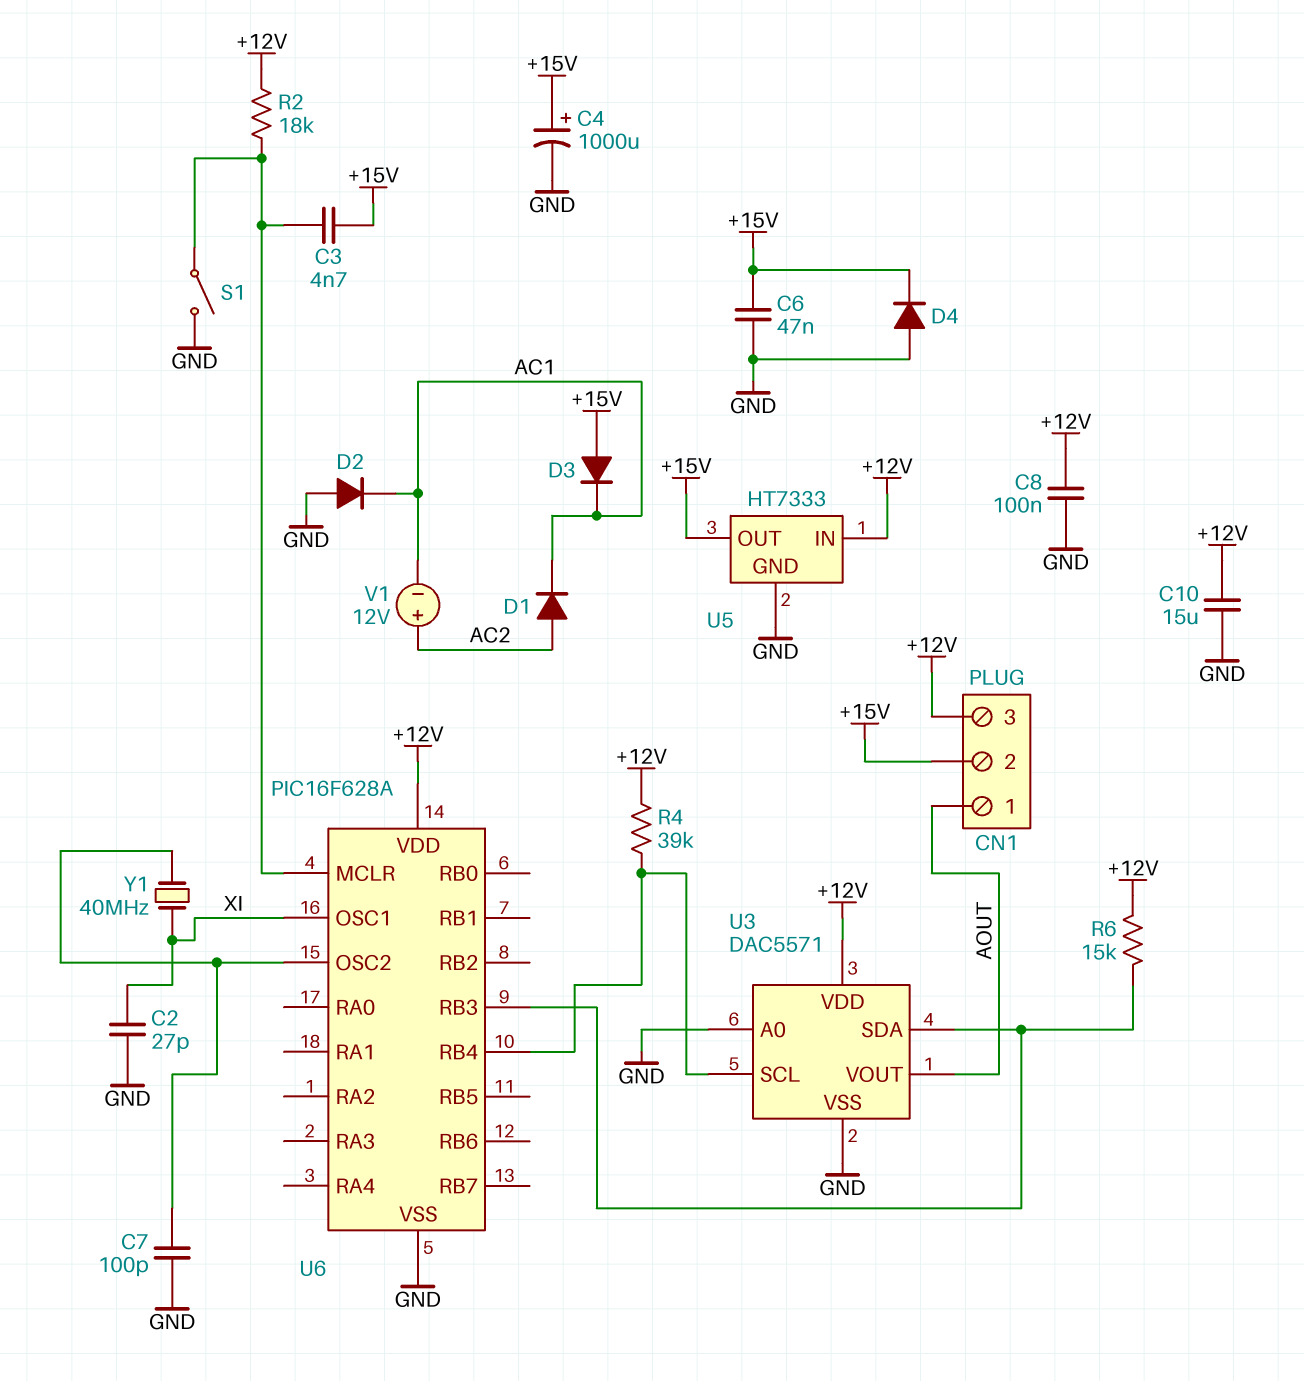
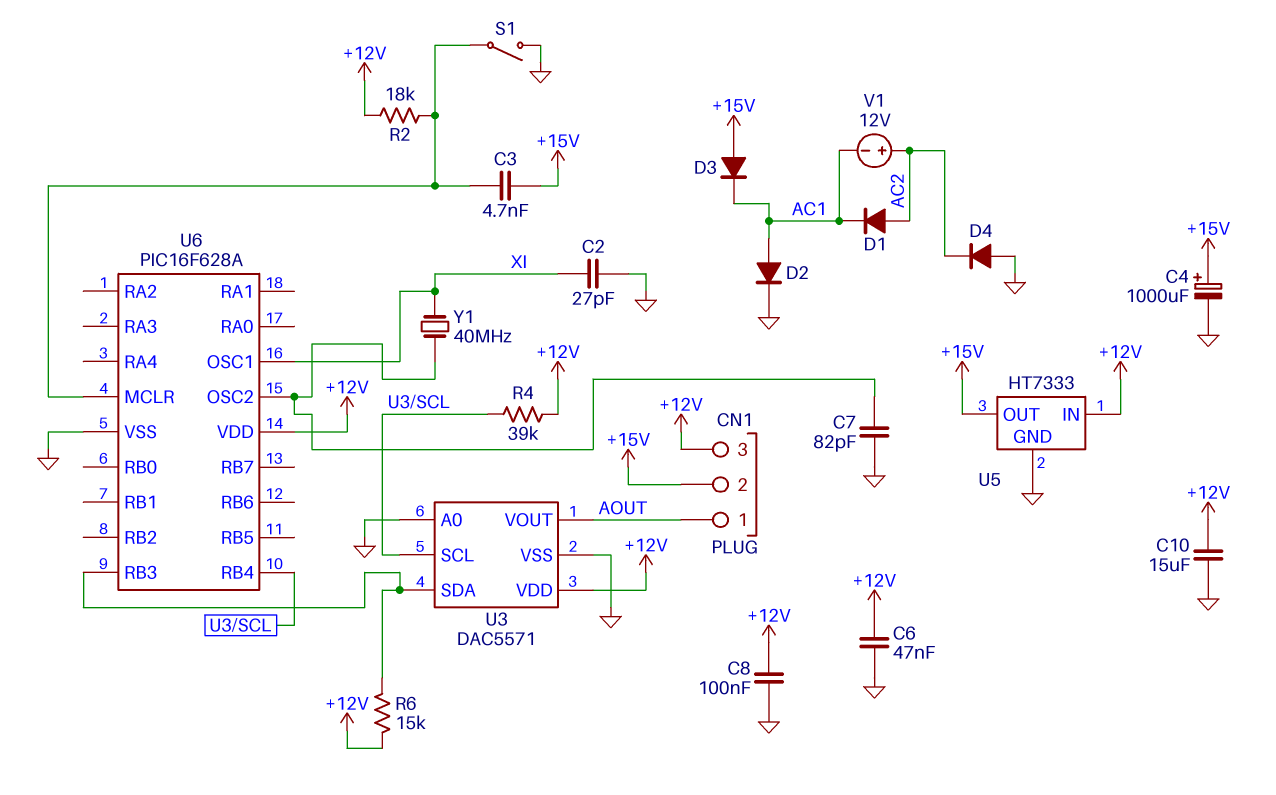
C6: 47nF (+15V, GND) -> 47nF (+12V, GND)
C7: 100pF (GND, U6/OSC2) -> 82pF (GND, U6/OSC2)
D2: diode (A GND, K AC1) -> diode (A AC1, K GND)
D4: diode (A GND, K +15V) -> diode (A GND, K AC2)

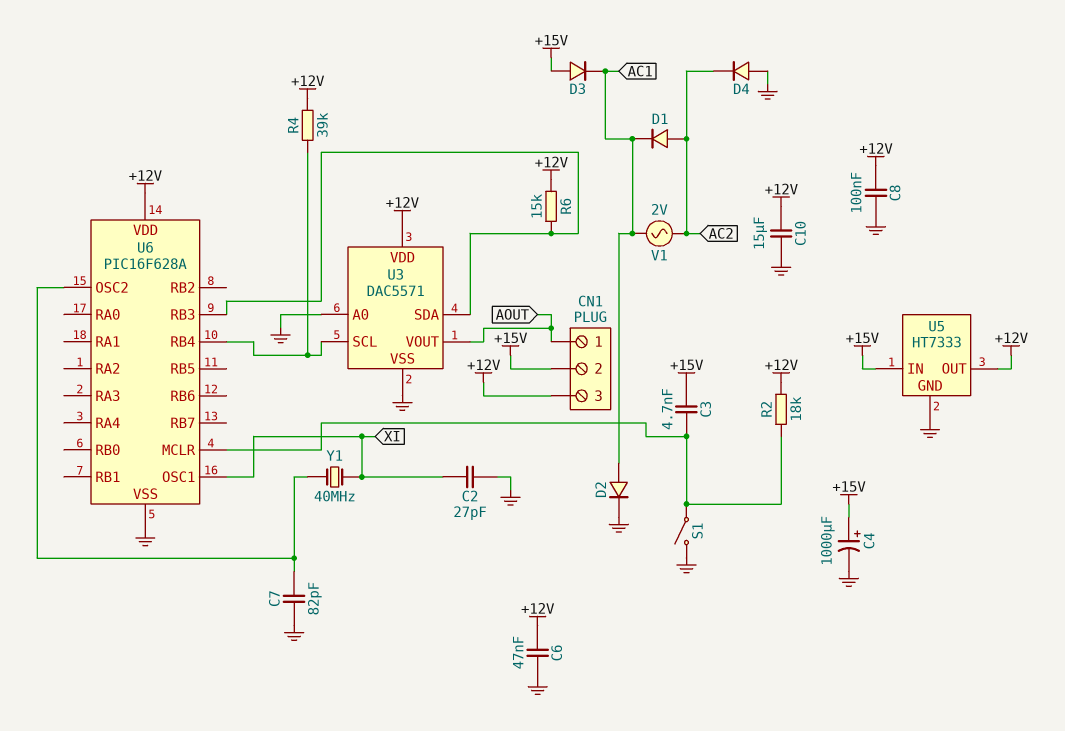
U5 pin IN: +12V -> +15V
U5 pin OUT: +15V -> +12V
V1: 12V (plus AC2, minus AC1) -> AC 2V (AC1, AC2)

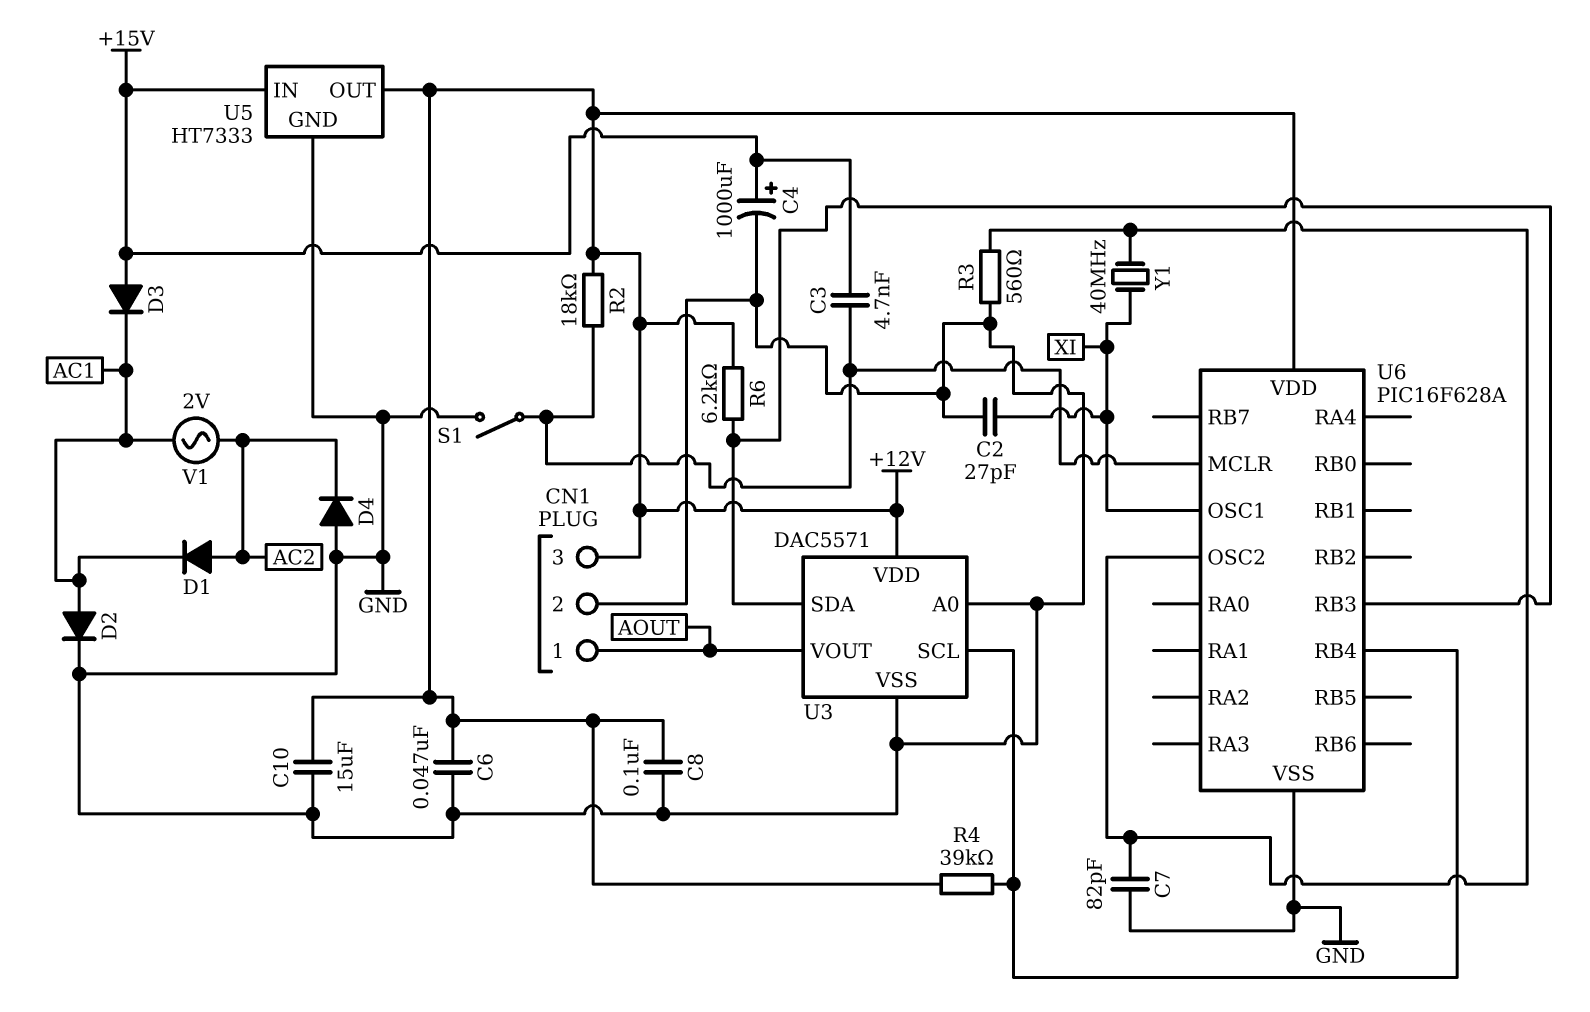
CN1 pin 2: +15V -> GND
R3: none -> 560 (GND, U6/OSC2)
R6: 15k (+12V, U3/SDA) -> 6.2k (+12V, U3/SDA)

